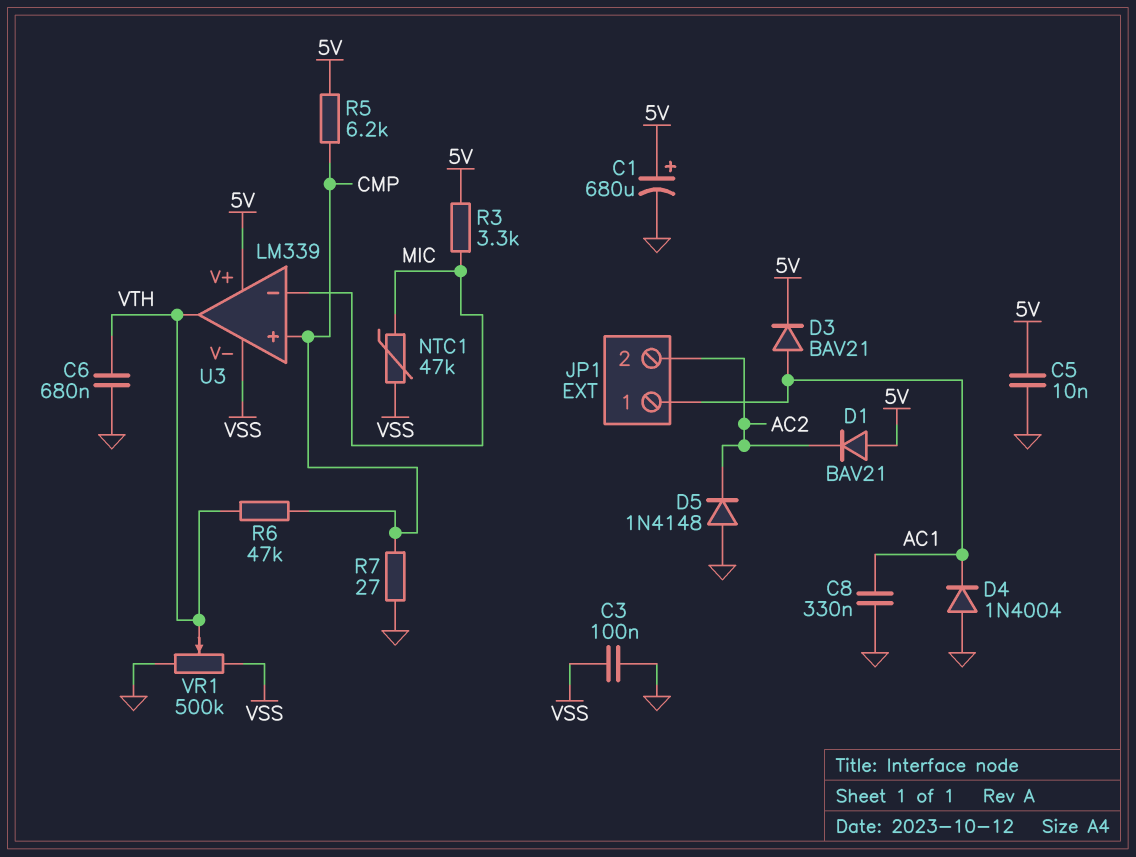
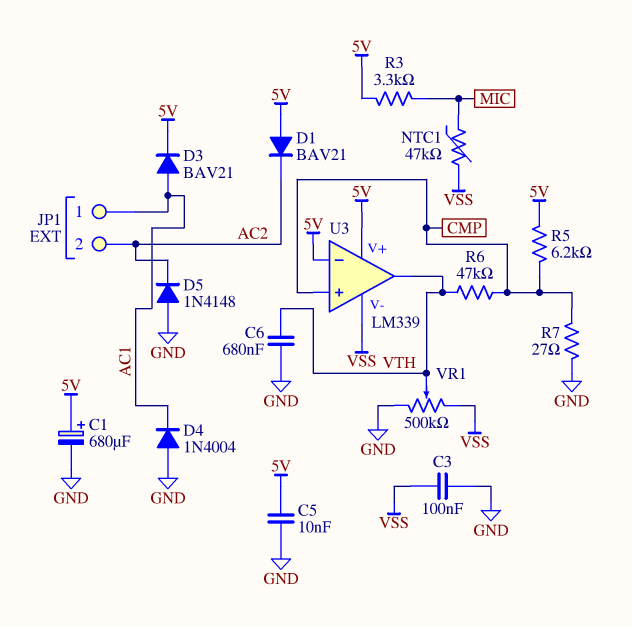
C8: 330nF (AC1, GND) -> none
U3 pin in-: MIC -> 5V

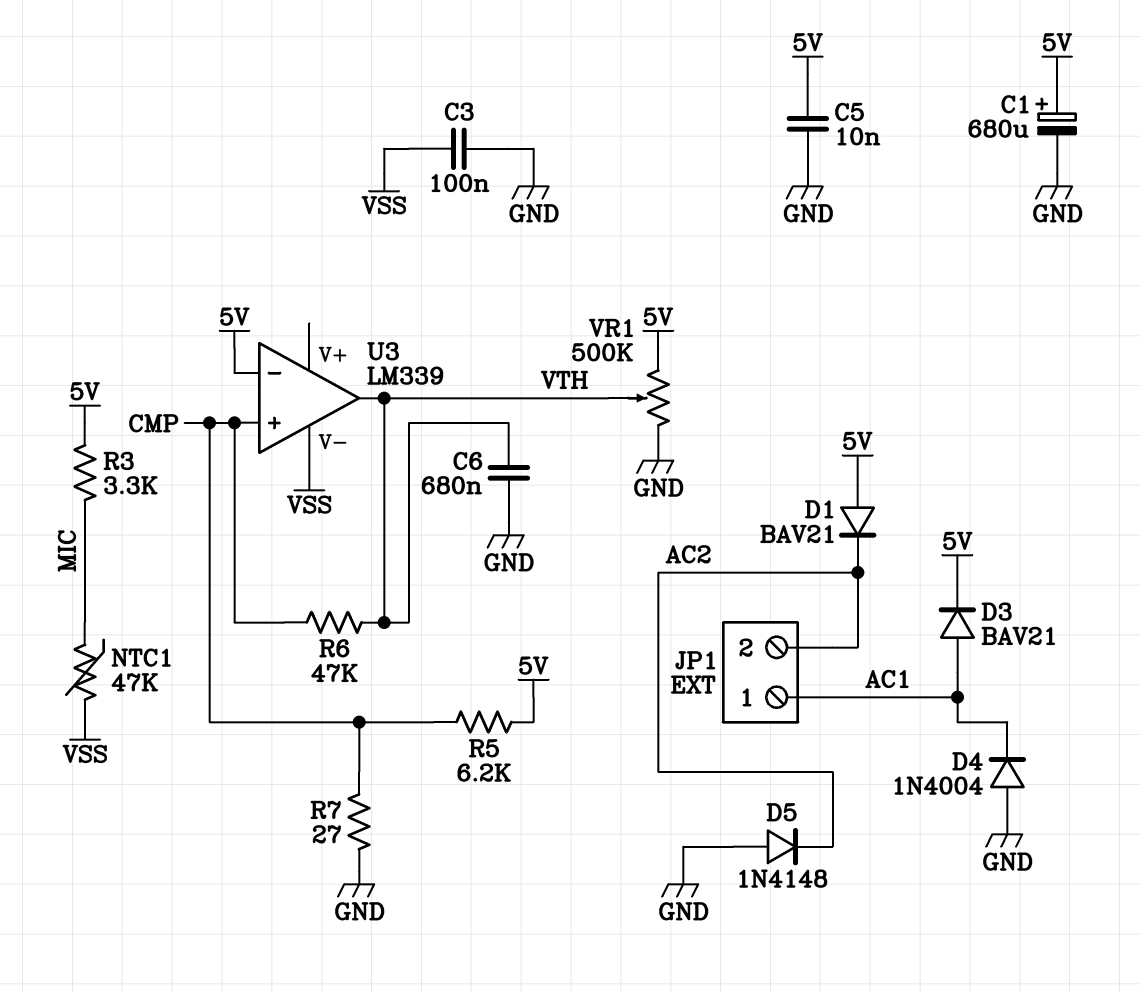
U3 pin V+: 5V -> none
VR1: 500k (GND, VSS, wiper VTH) -> 500k (5V, GND, wiper VTH)

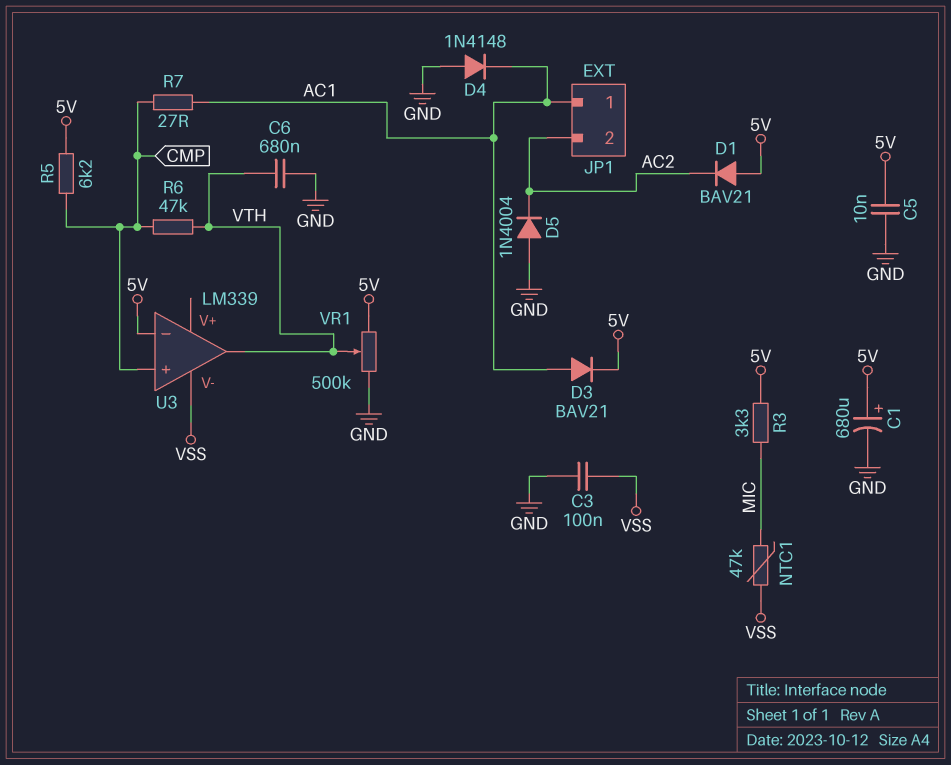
D4: diode 1N4004 (A GND, K AC1) -> diode 1N4148 (A GND, K AC1)
D5: diode 1N4148 (A GND, K AC2) -> diode 1N4004 (A GND, K AC2)
R7: 27 (CMP, GND) -> 27 (AC1, CMP)

